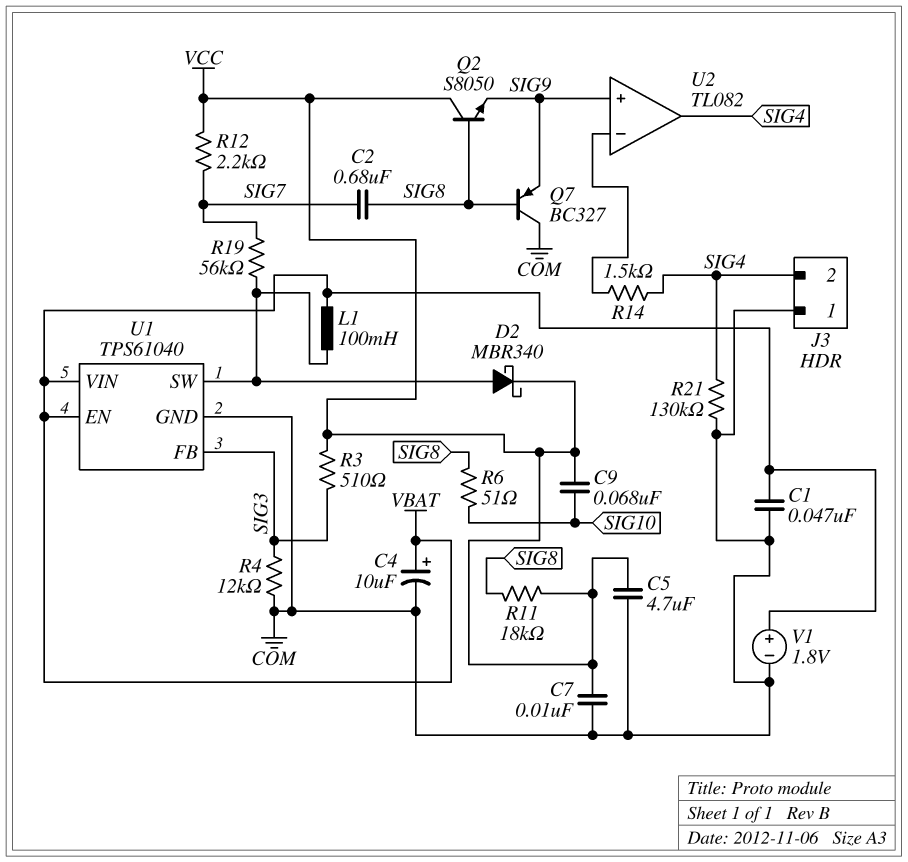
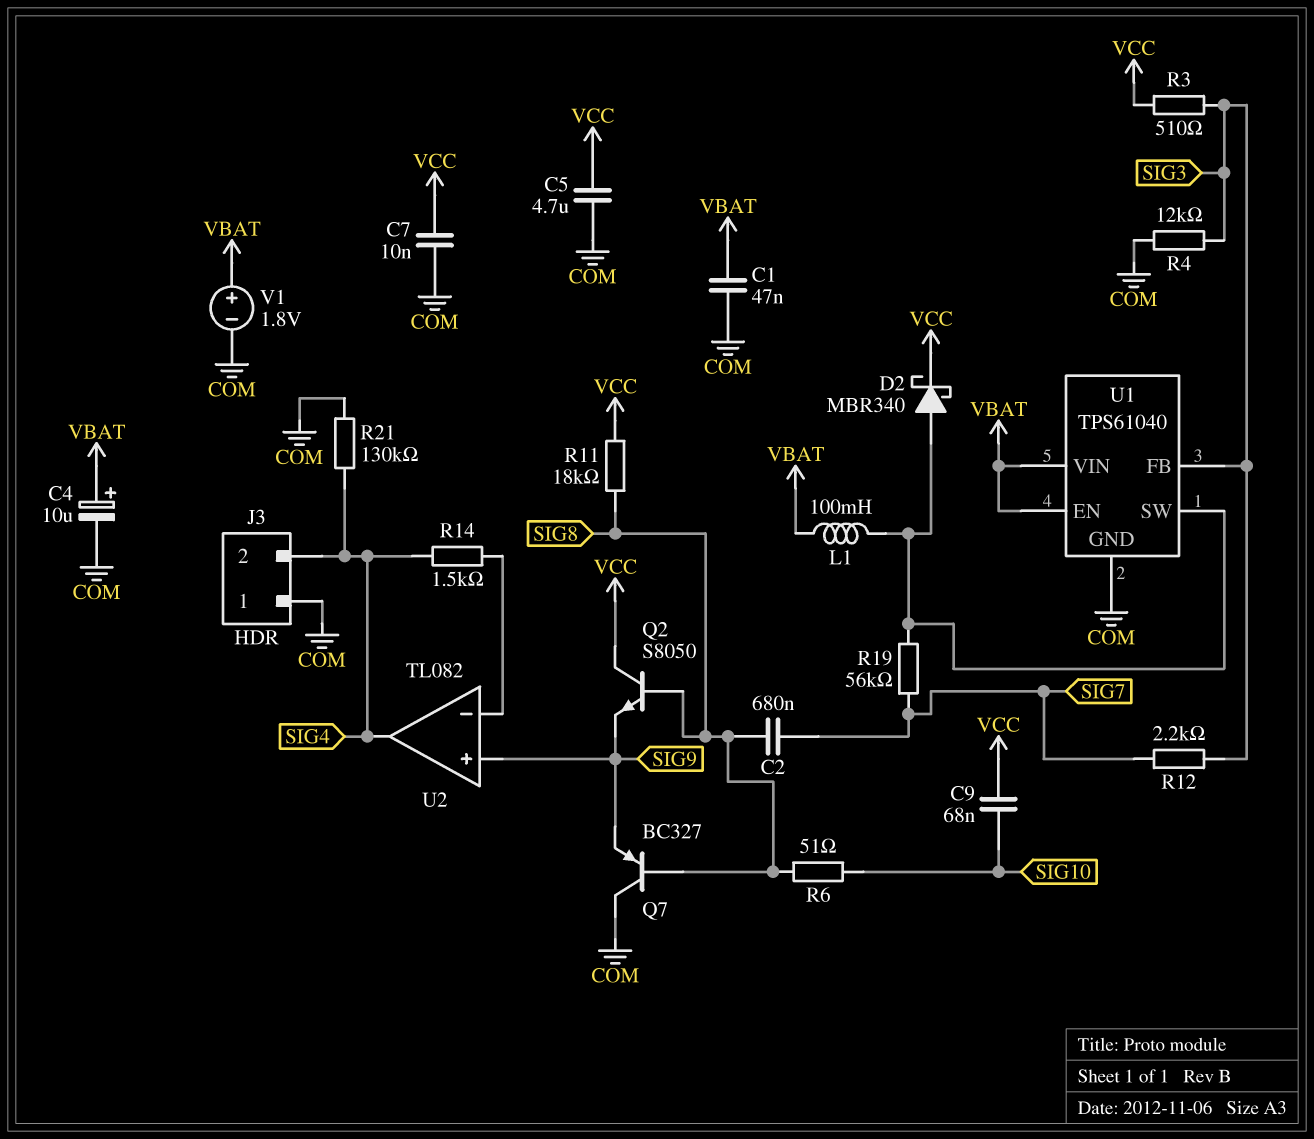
R12: 2.2k (SIG7, VCC) -> 2.2k (SIG3, SIG7)

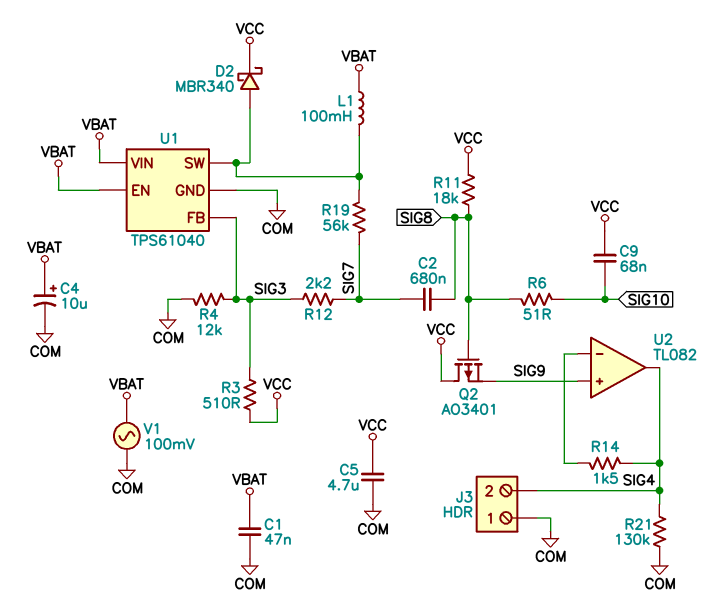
C7: 10nF (COM, VCC) -> none
Q2: NPN S8050 (B SIG8, C VCC, E SIG9) -> PMOS AO3401 (G SIG8, D VCC, S SIG9)
Q7: PNP BC327 (B SIG8, C COM, E SIG9) -> none
V1: 1.8V (plus VBAT, minus COM) -> AC 100mV (COM, VBAT)

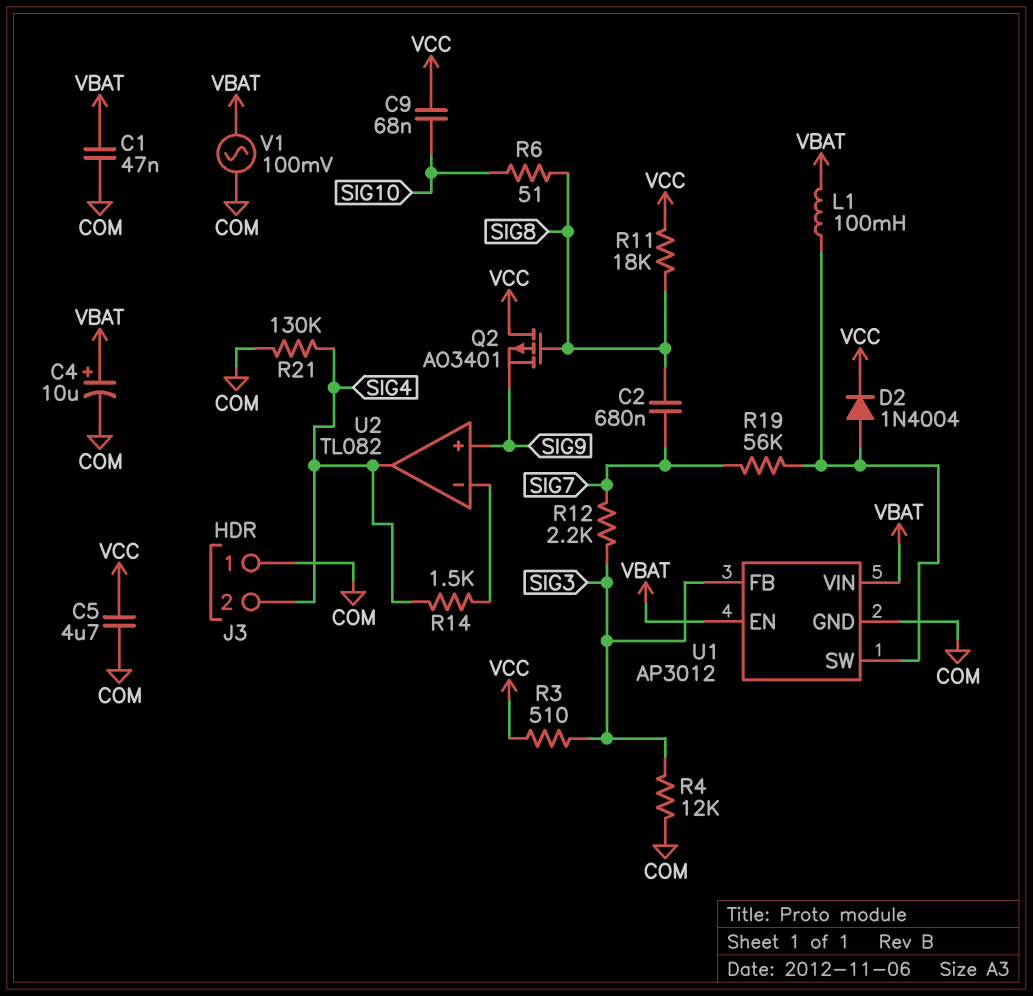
D2: schottky MBR340 (A U1/SW, K VCC) -> diode 1N4004 (A U1/SW, K VCC)
U1: TPS61040 -> AP3012

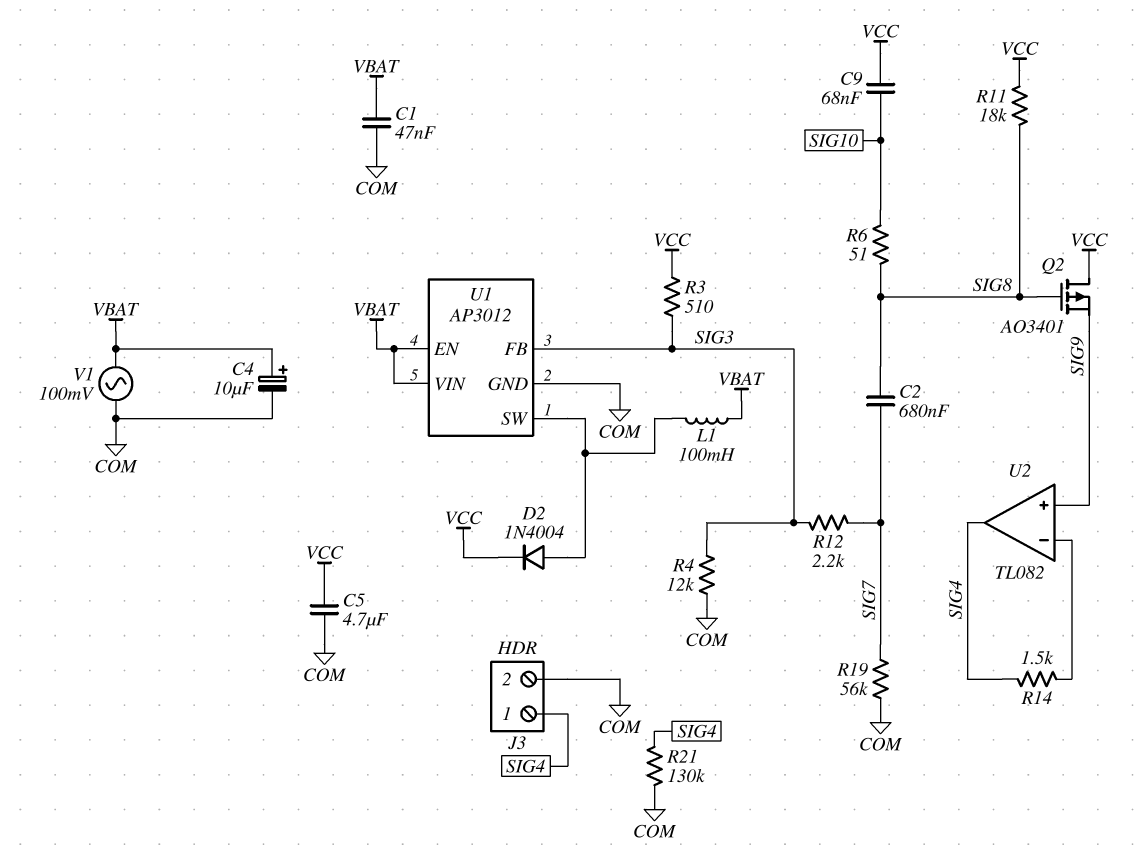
J3 pin 1: COM -> SIG4
J3 pin 2: SIG4 -> COM
R19: 56k (SIG7, U1/SW) -> 56k (COM, SIG7)

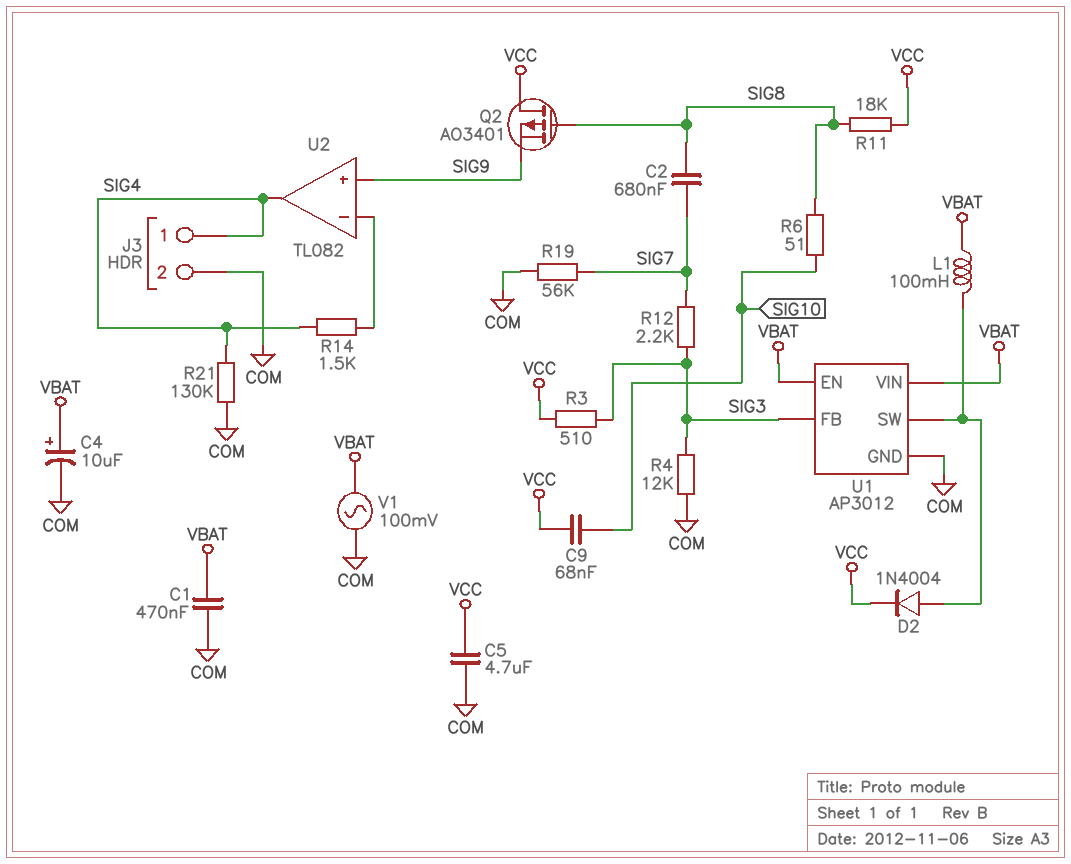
C1: 47nF (COM, VBAT) -> 470nF (COM, VBAT)

